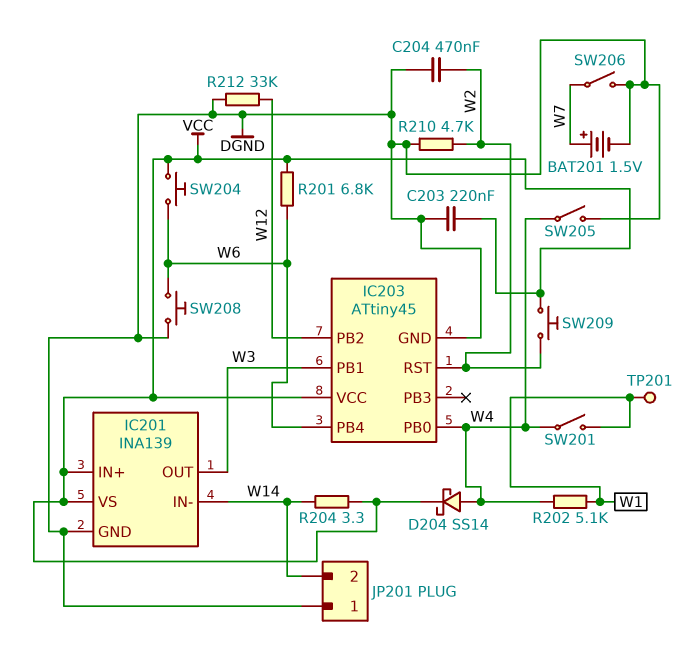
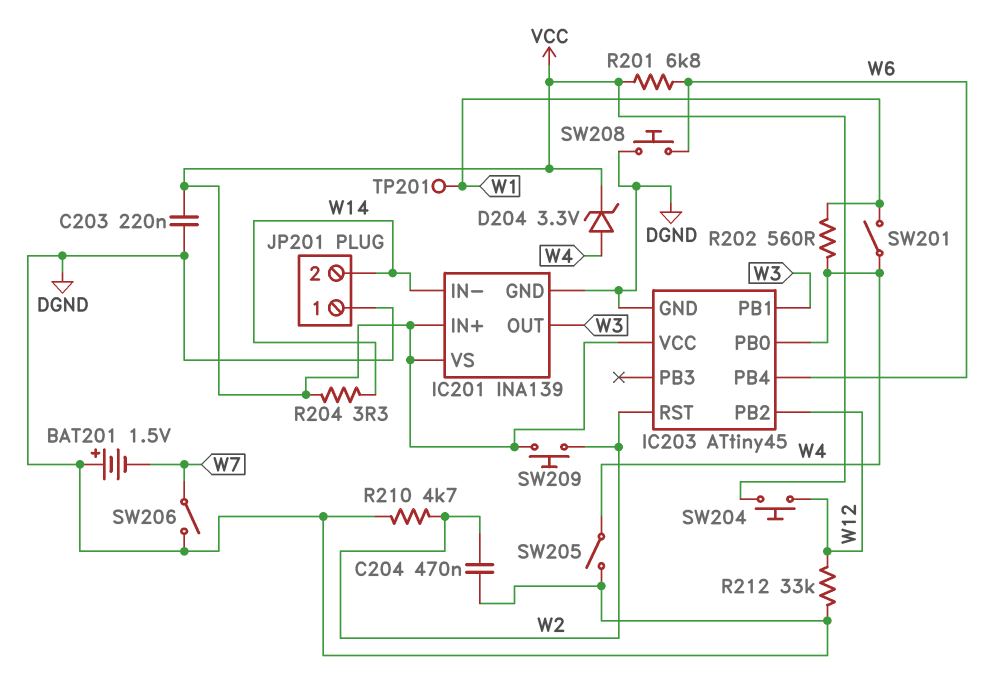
BAT201: 1.5V (plus W7, minus DGND) -> 1.5V (plus DGND, minus W7)
D204: schottky SS14 (A W4, K VCC) -> zener 3.3V (A W4, K VCC)
R202: 5.1k (W1, W4) -> 560 (W1, W4)
SW204: button (VCC, W6) -> button (VCC, W12)

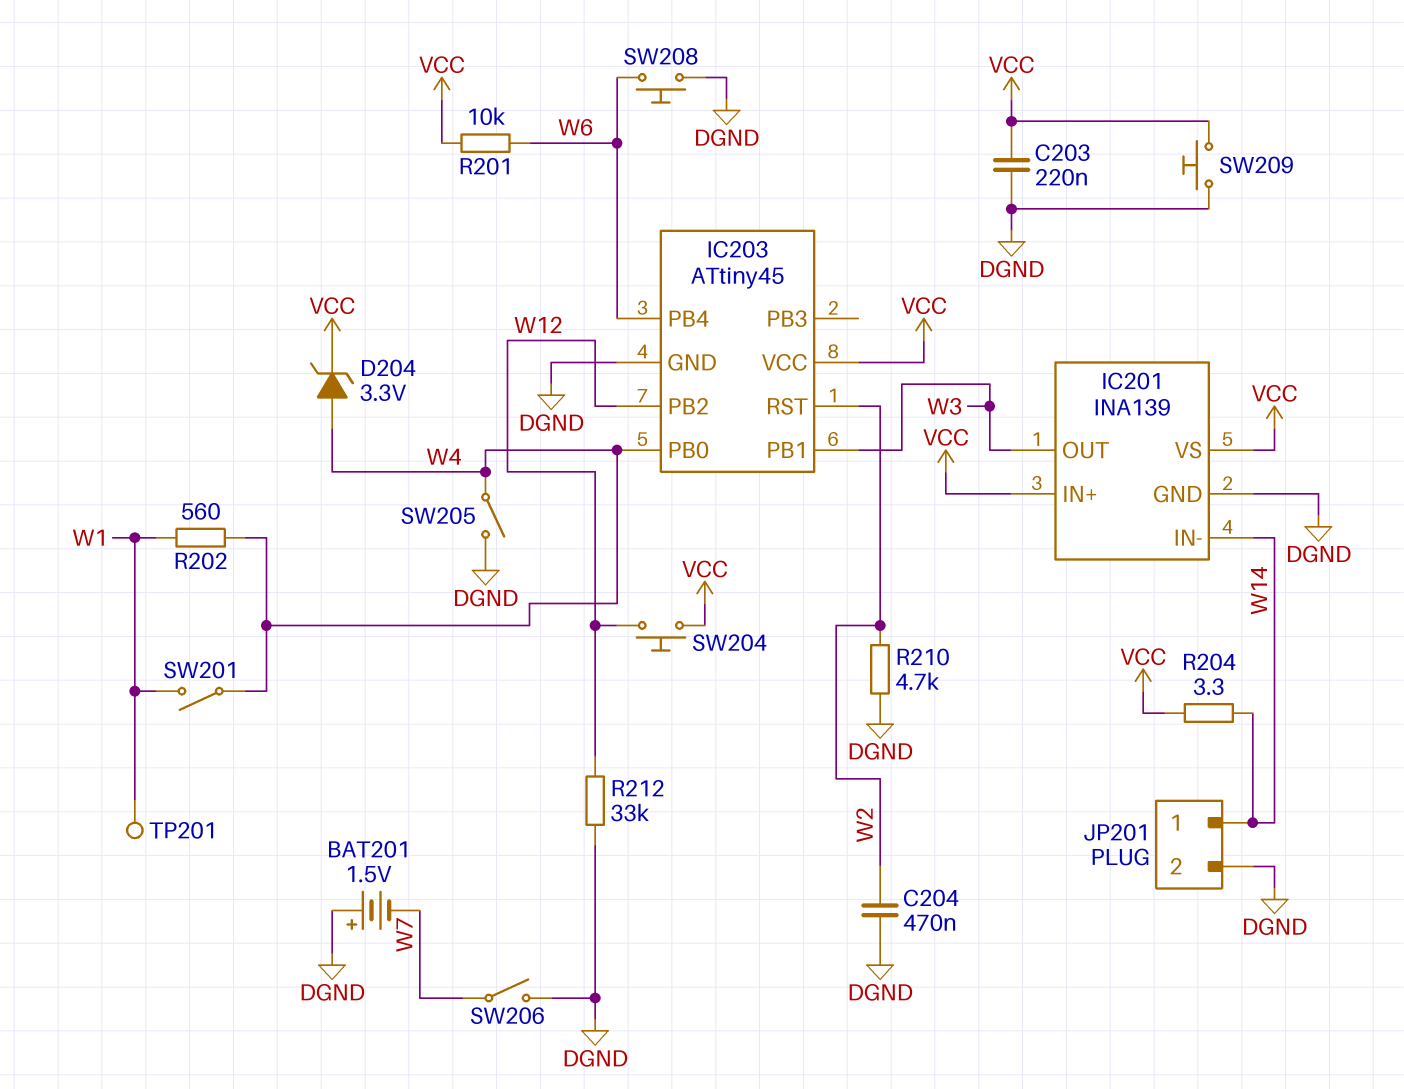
JP201 pin 1: DGND -> W14
JP201 pin 2: W14 -> DGND
R201: 6.8k (VCC, W6) -> 10k (VCC, W6)
SW209: button (VCC, W2) -> button (DGND, VCC)

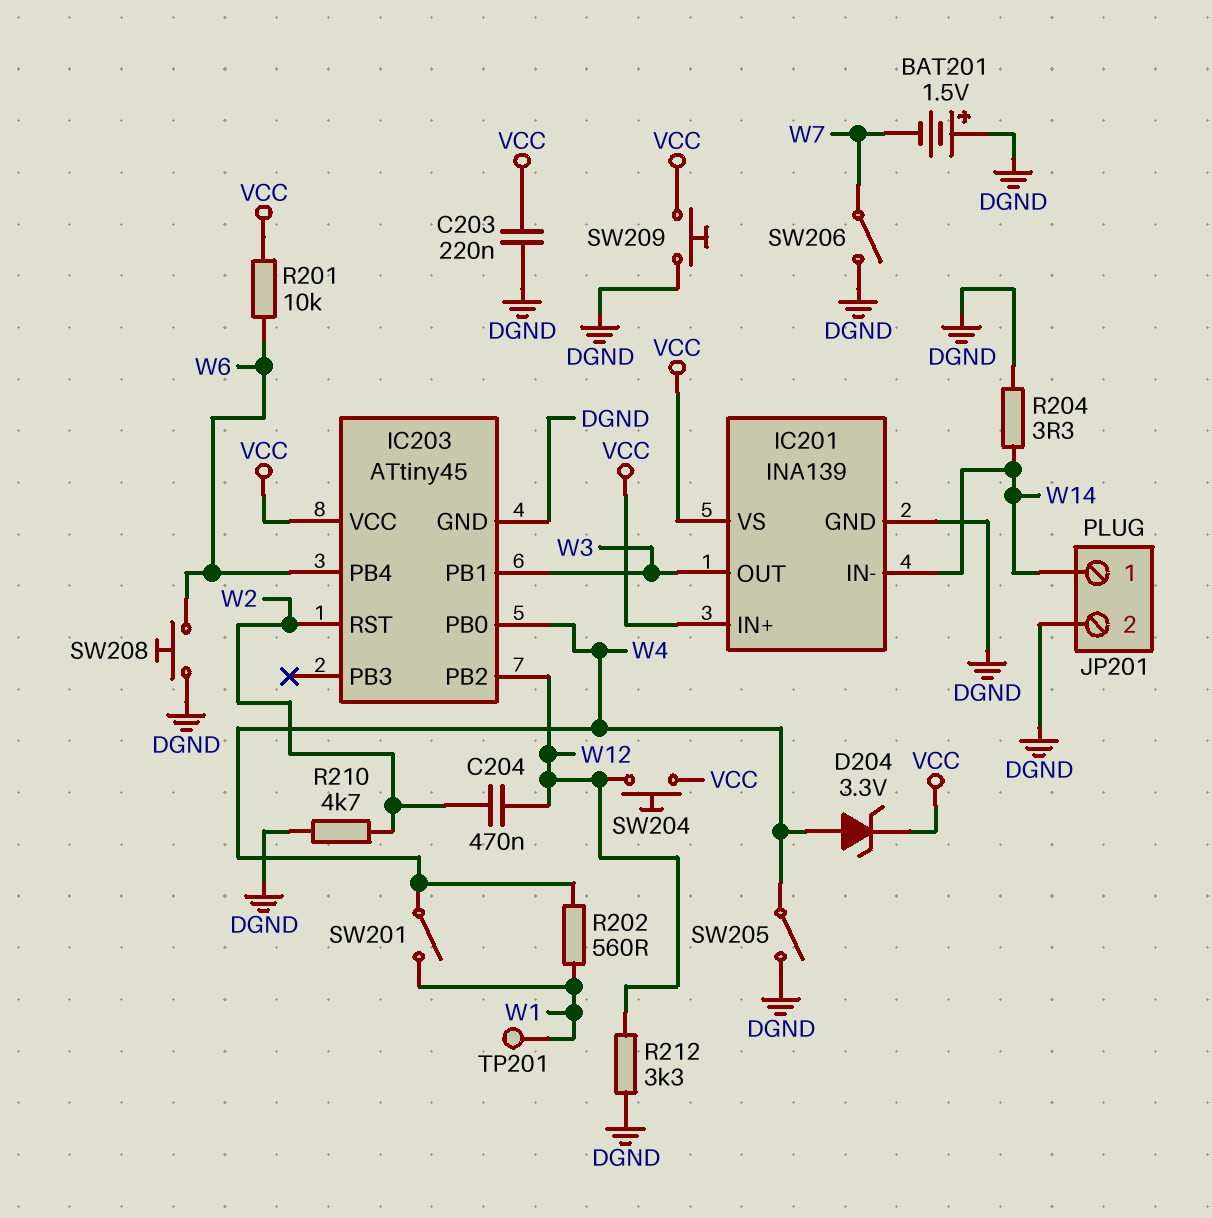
C204: 470nF (DGND, W2) -> 470nF (W2, W12)
R204: 3.3 (VCC, W14) -> 3.3 (DGND, W14)
R212: 33k (DGND, W12) -> 3.3k (DGND, W12)

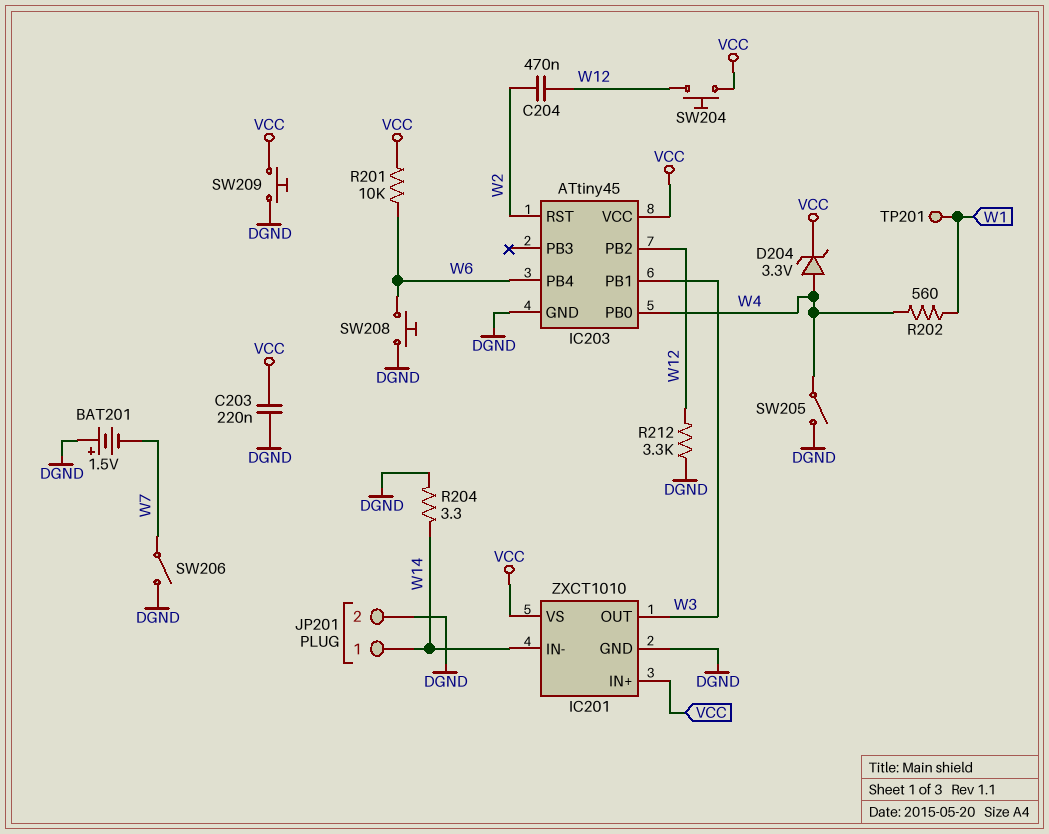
IC201: INA139 -> ZXCT1010
R210: 4.7k (DGND, W2) -> none
SW201: switch (W1, W4) -> none

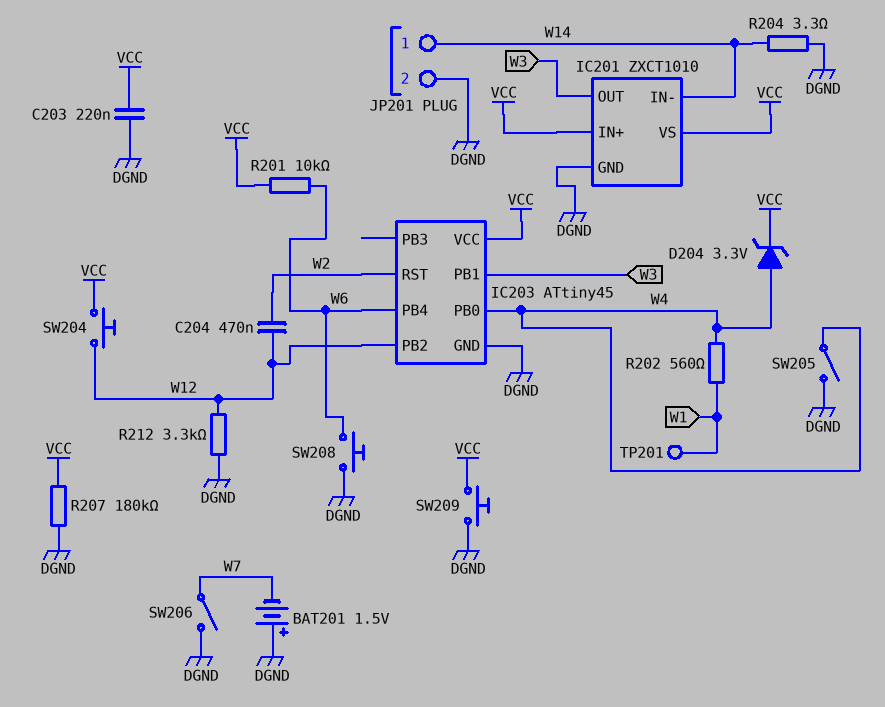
R207: none -> 180k (DGND, VCC)

